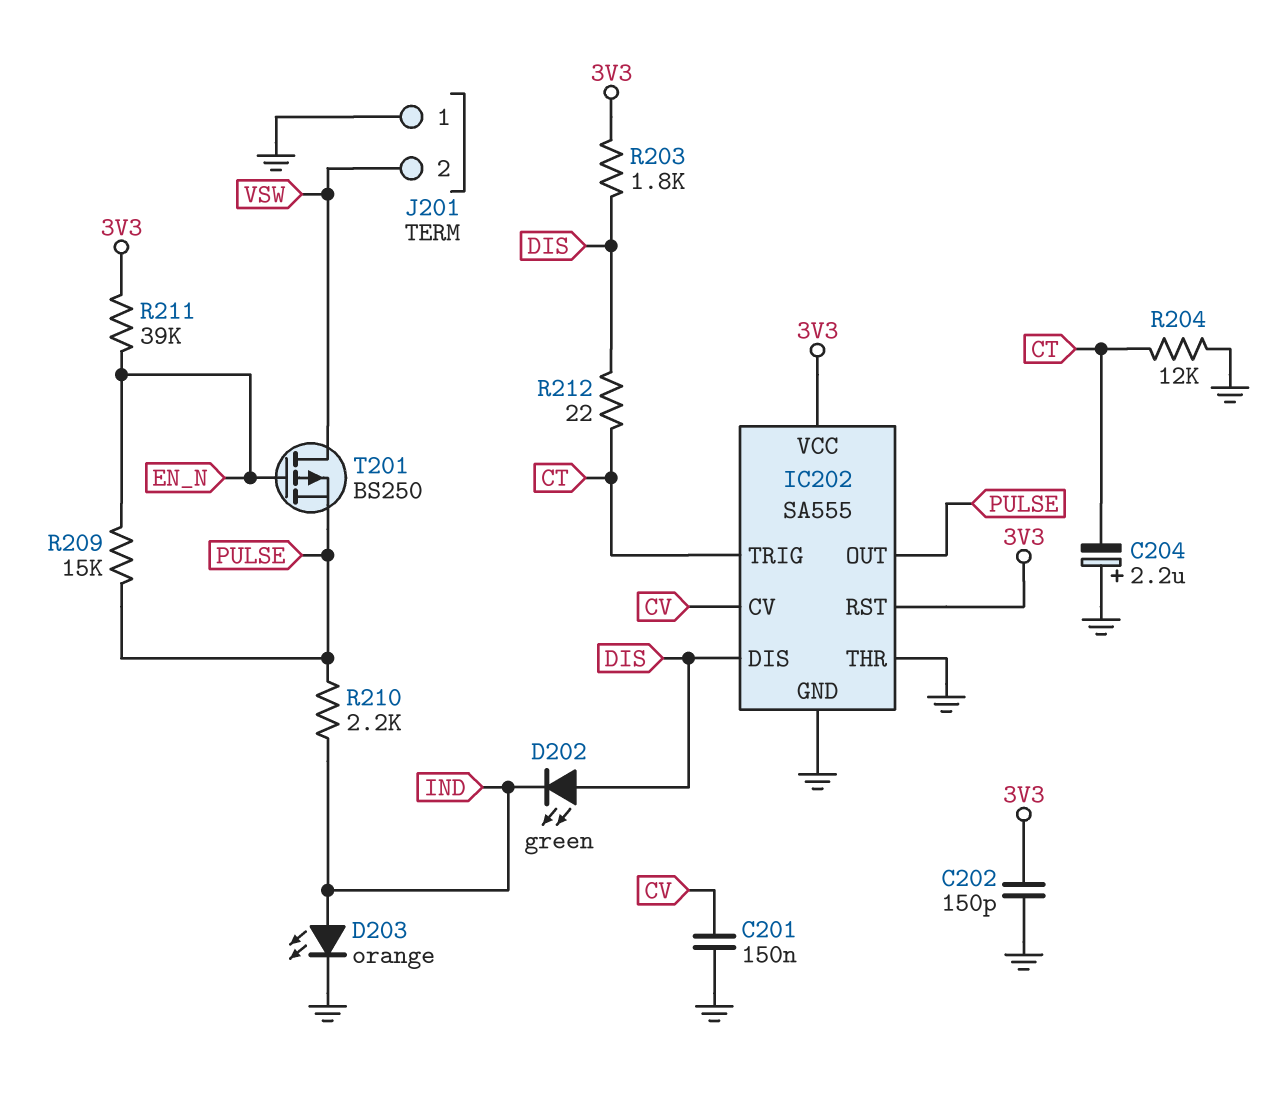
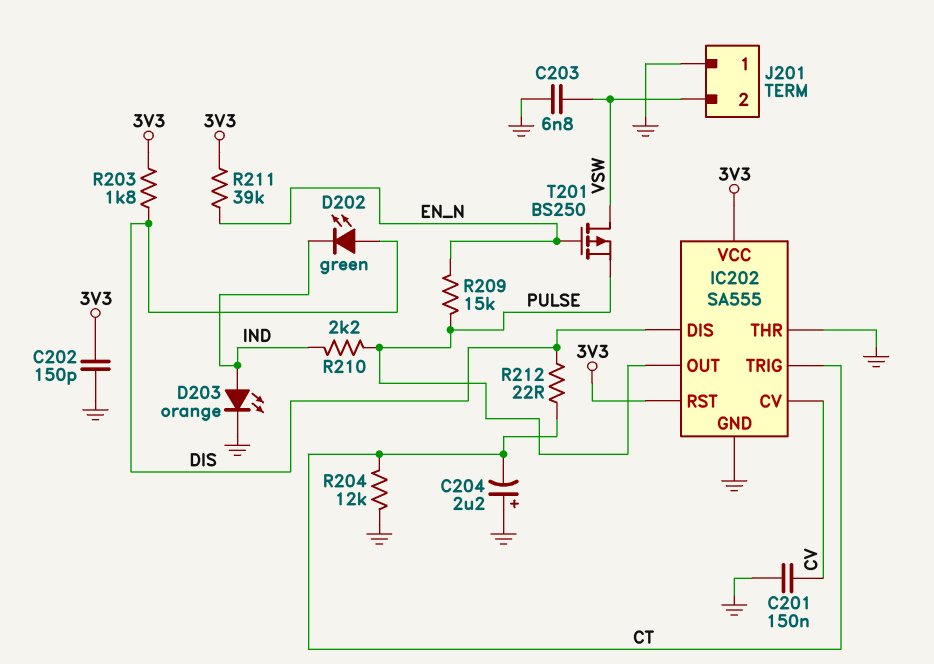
C203: none -> 6.8nF (GND, VSW)

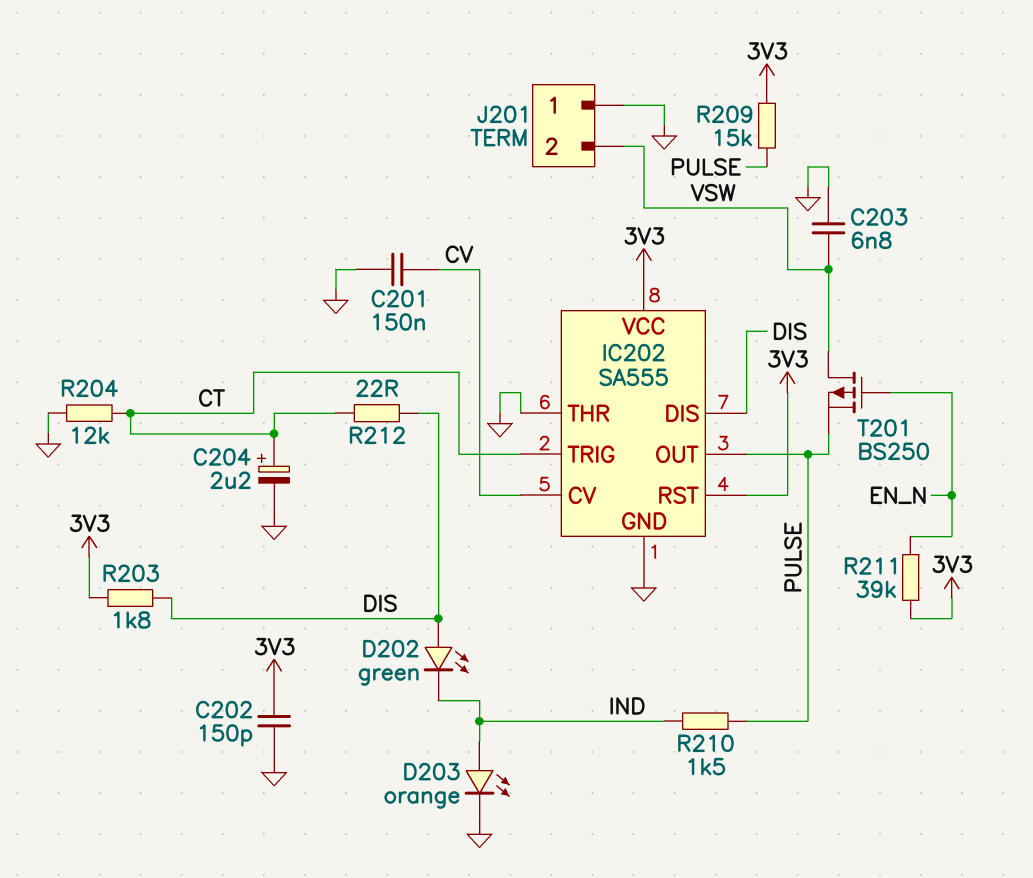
C204: 2.2uF (plus GND, minus CT) -> 2.2uF (plus CT, minus GND)
R209: 15k (EN_N, PULSE) -> 15k (3V3, PULSE)
R210: 2.2k (IND, PULSE) -> 1.5k (IND, PULSE)

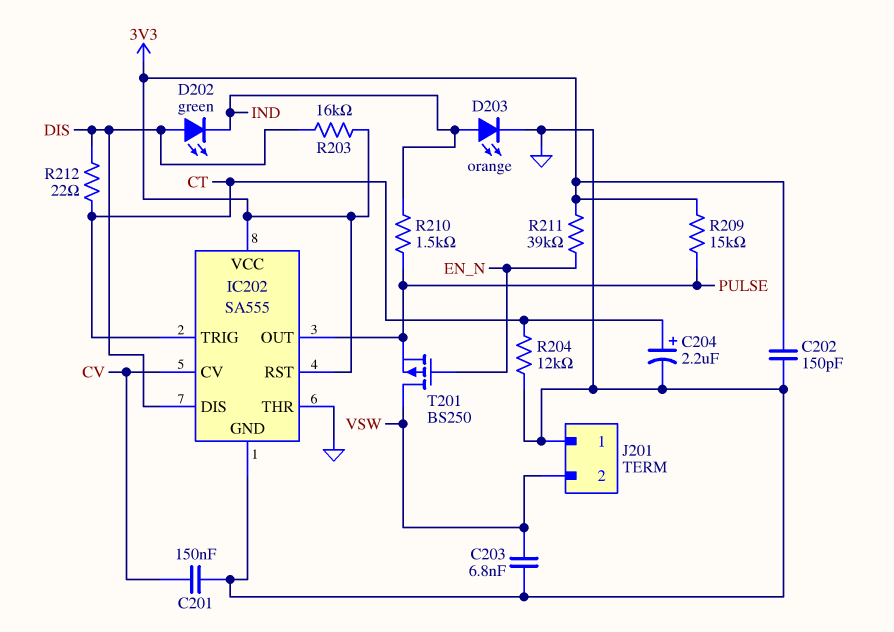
R203: 1.8k (3V3, DIS) -> 16k (3V3, DIS)

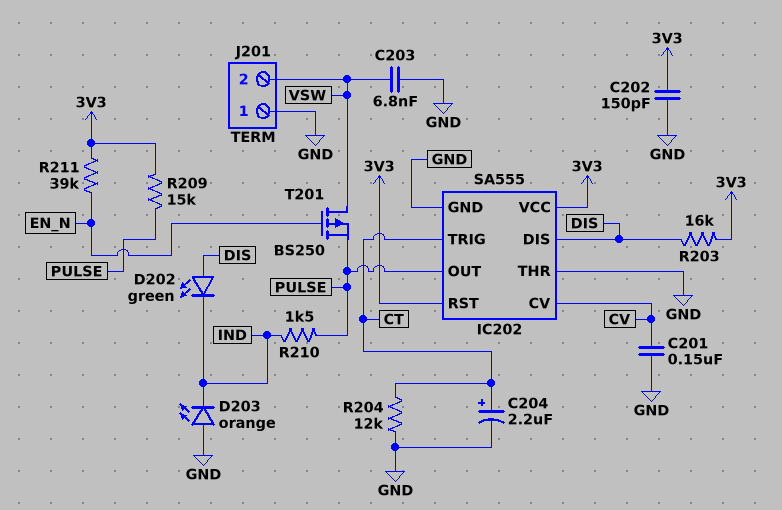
D203: LED orange (A IND, K GND) -> LED orange (A GND, K IND)
R212: 22 (CT, DIS) -> none

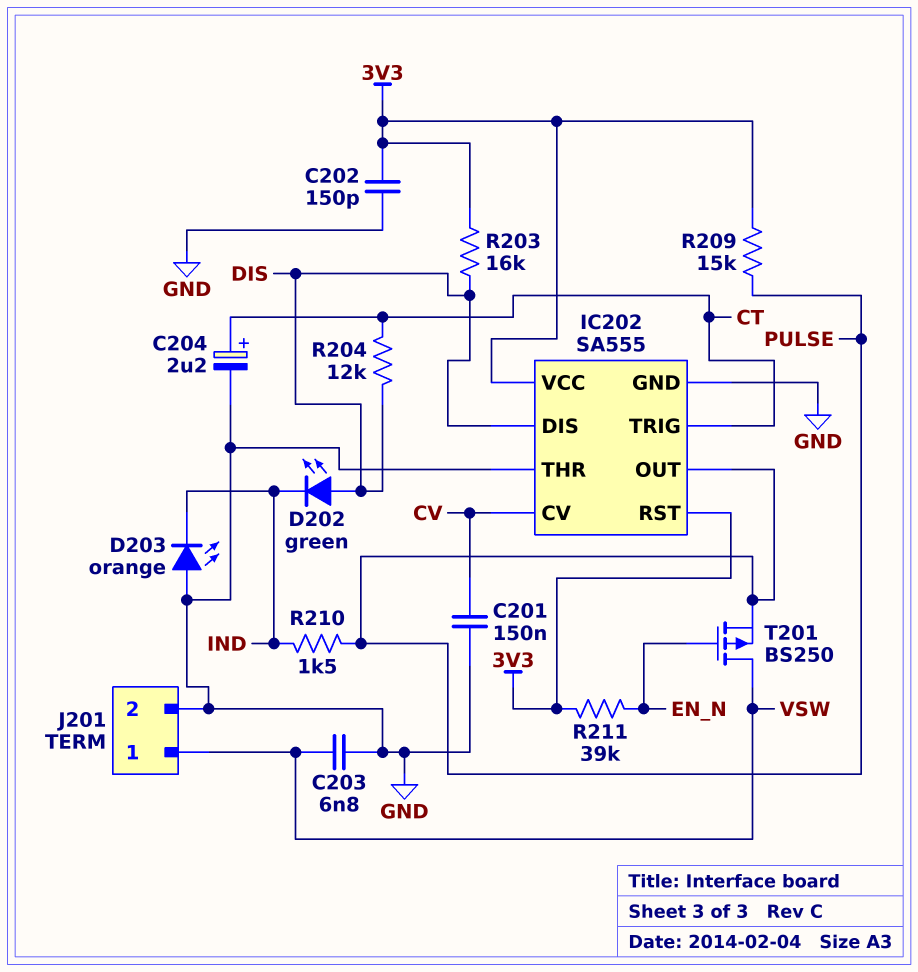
J201 pin 1: GND -> VSW
J201 pin 2: VSW -> GND
R204: 12k (CT, GND) -> 12k (CT, DIS)

